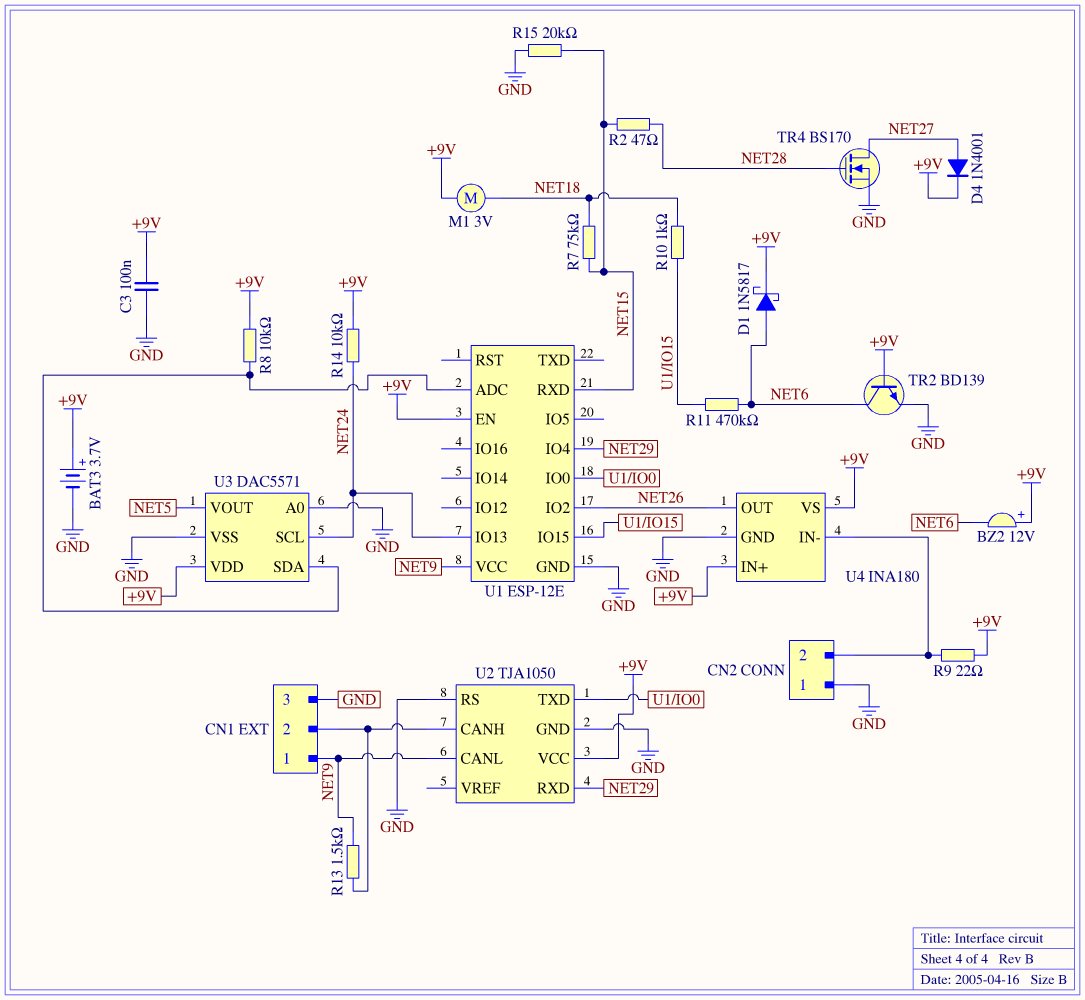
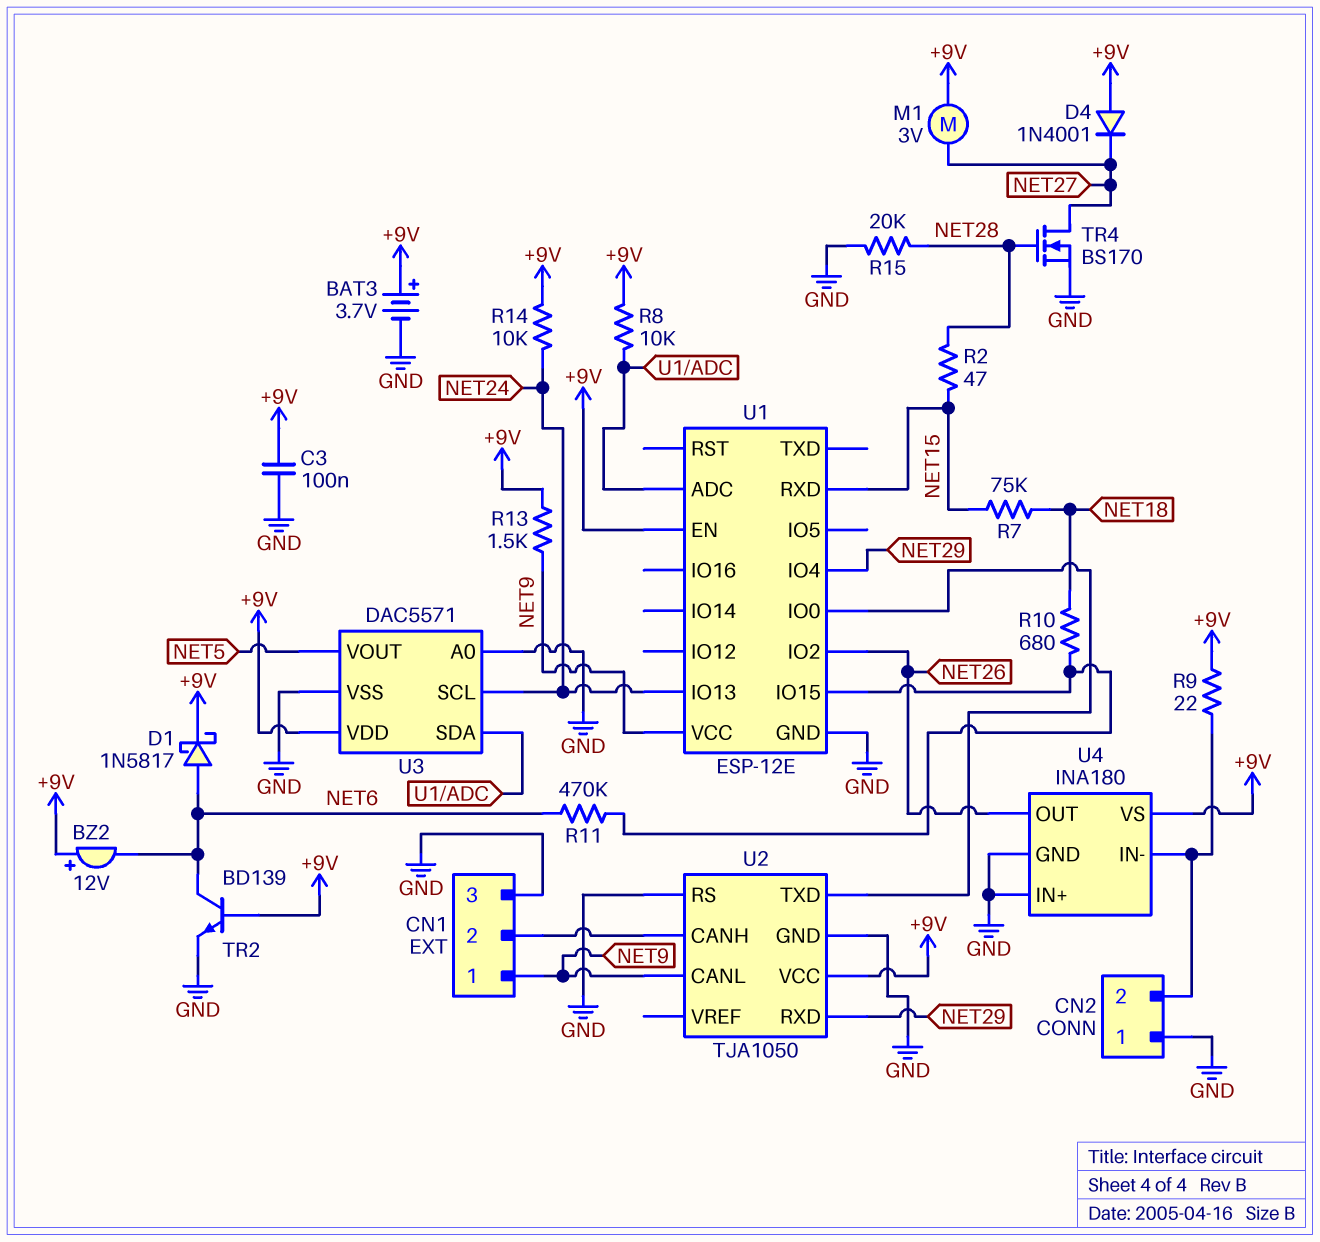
D4: diode 1N4001 (A NET27, K +9V) -> diode 1N4001 (A +9V, K NET27)
M1: motor 3V (+9V, NET18) -> motor 3V (+9V, NET27)
R10: 1k (NET18, U1/IO15) -> 680 (NET18, U1/IO15)
R13: 1.5k (CN1/2, NET9) -> 1.5k (+9V, NET9)
R15: 20k (GND, NET15) -> 20k (GND, NET28)
U4 pin IN+: +9V -> GND

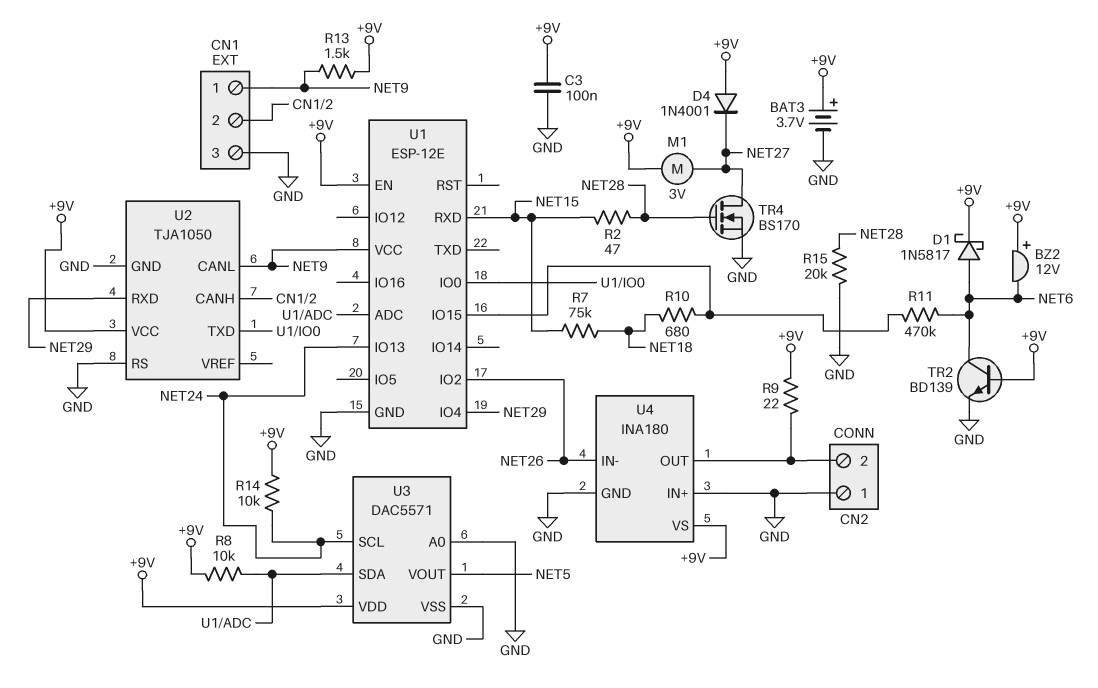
U4 pin IN-: CN2/2 -> NET26
U4 pin OUT: NET26 -> CN2/2

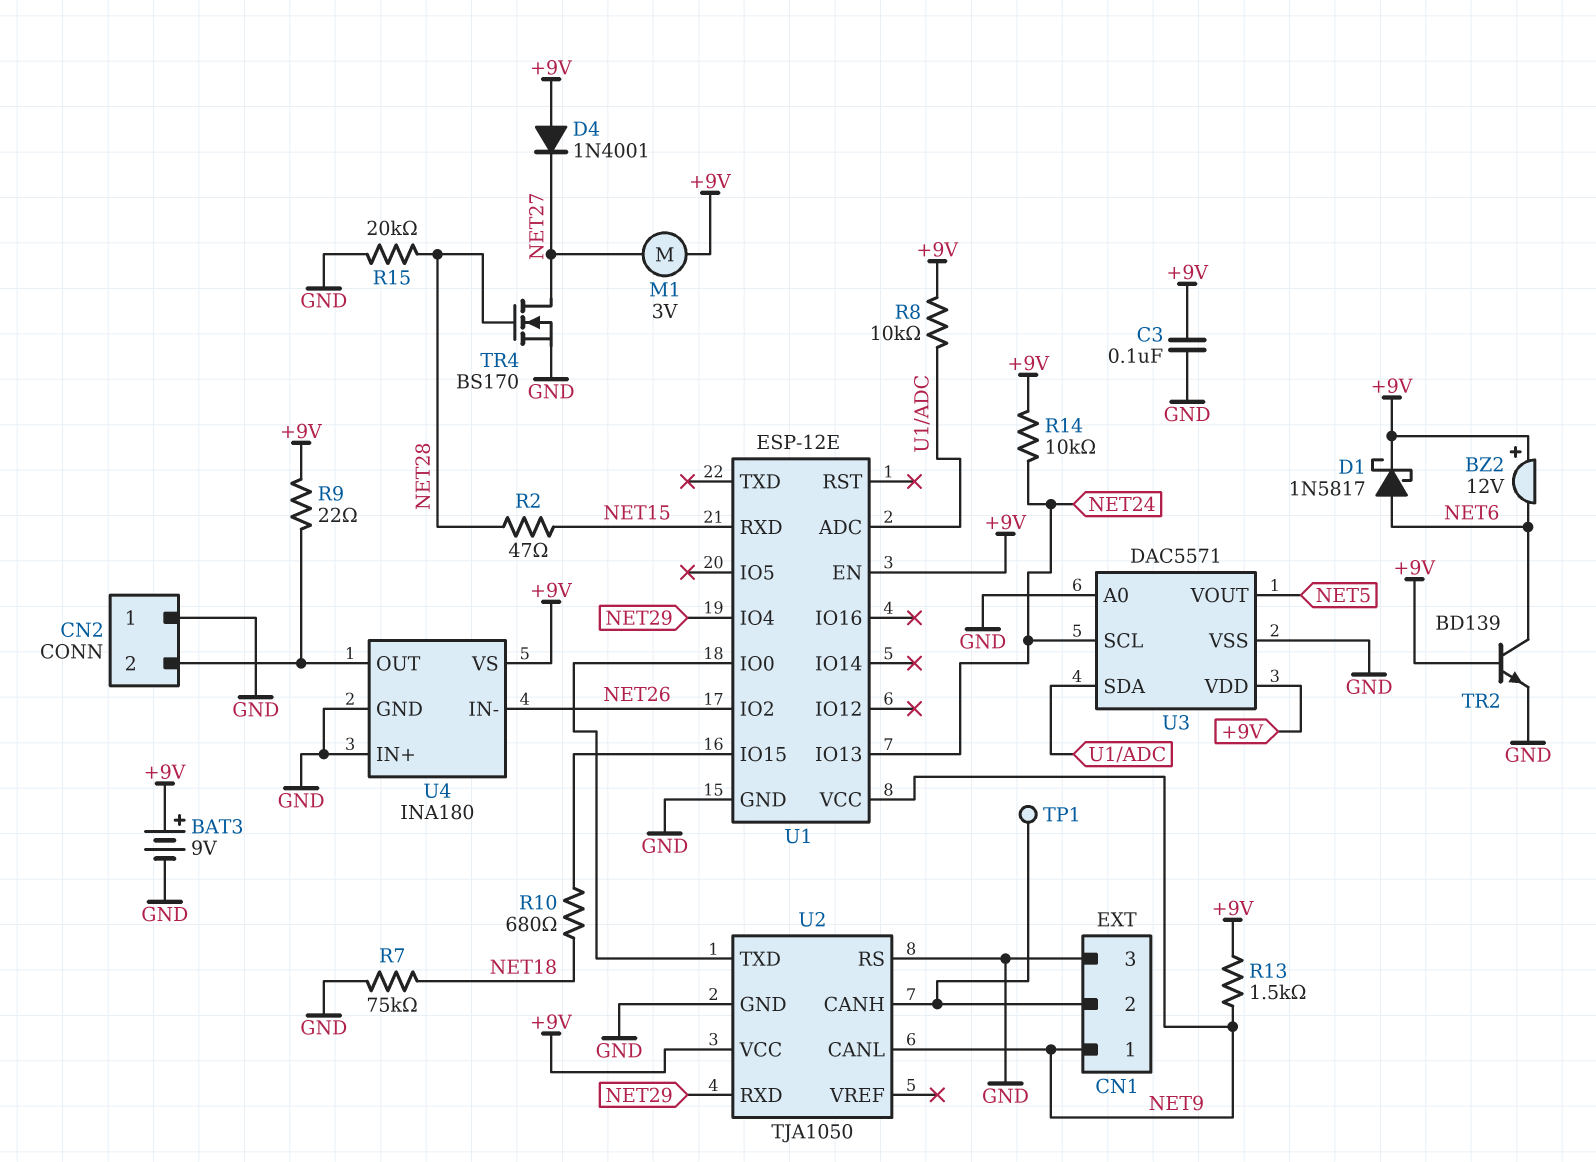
BAT3: 3.7V (plus +9V, minus GND) -> 9V (plus +9V, minus GND)
R7: 75k (NET15, NET18) -> 75k (GND, NET18)
R11: 470k (NET6, U1/IO15) -> none
TP1: none -> test point (CN1/2)

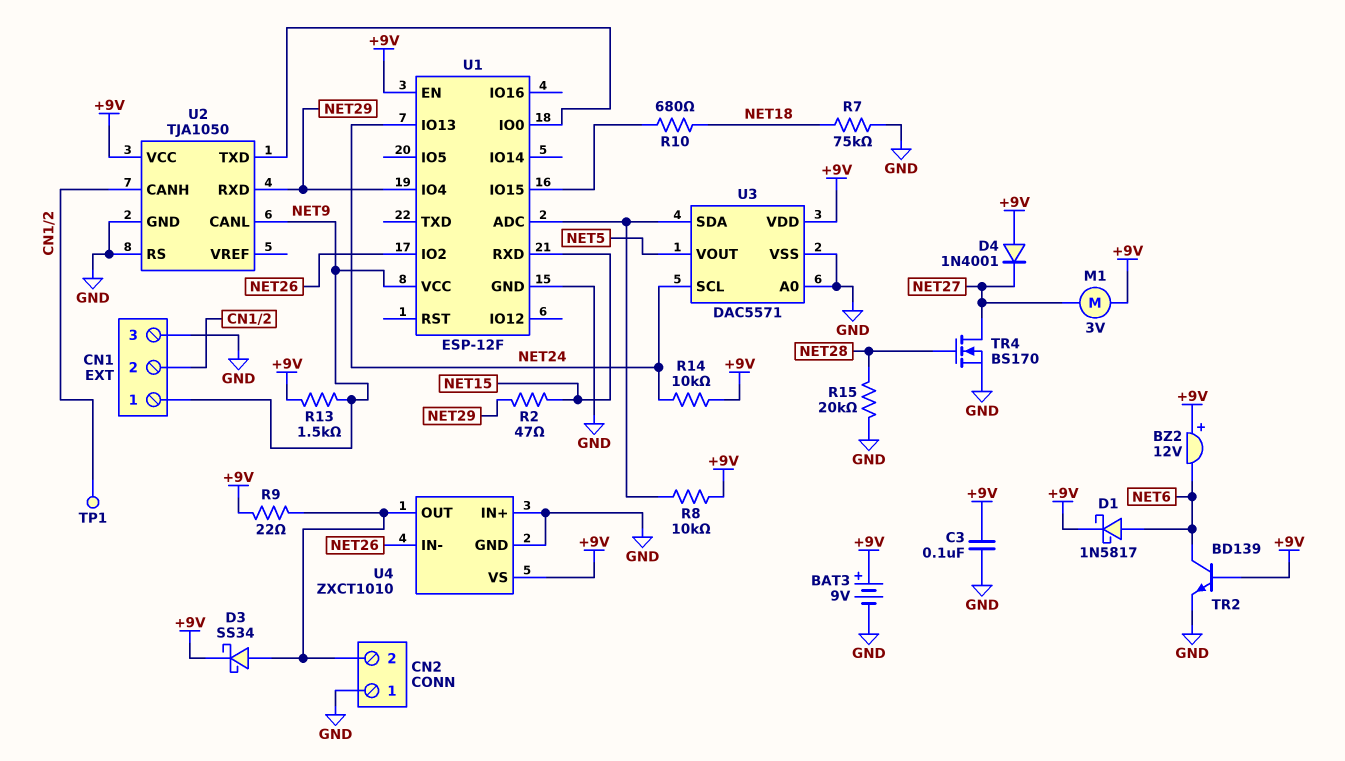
D3: none -> schottky SS34 (A CN2/2, K +9V)
R2: 47 (NET15, NET28) -> 47 (NET15, NET29)
U1: ESP-12E -> ESP-12F
U4: INA180 -> ZXCT1010

